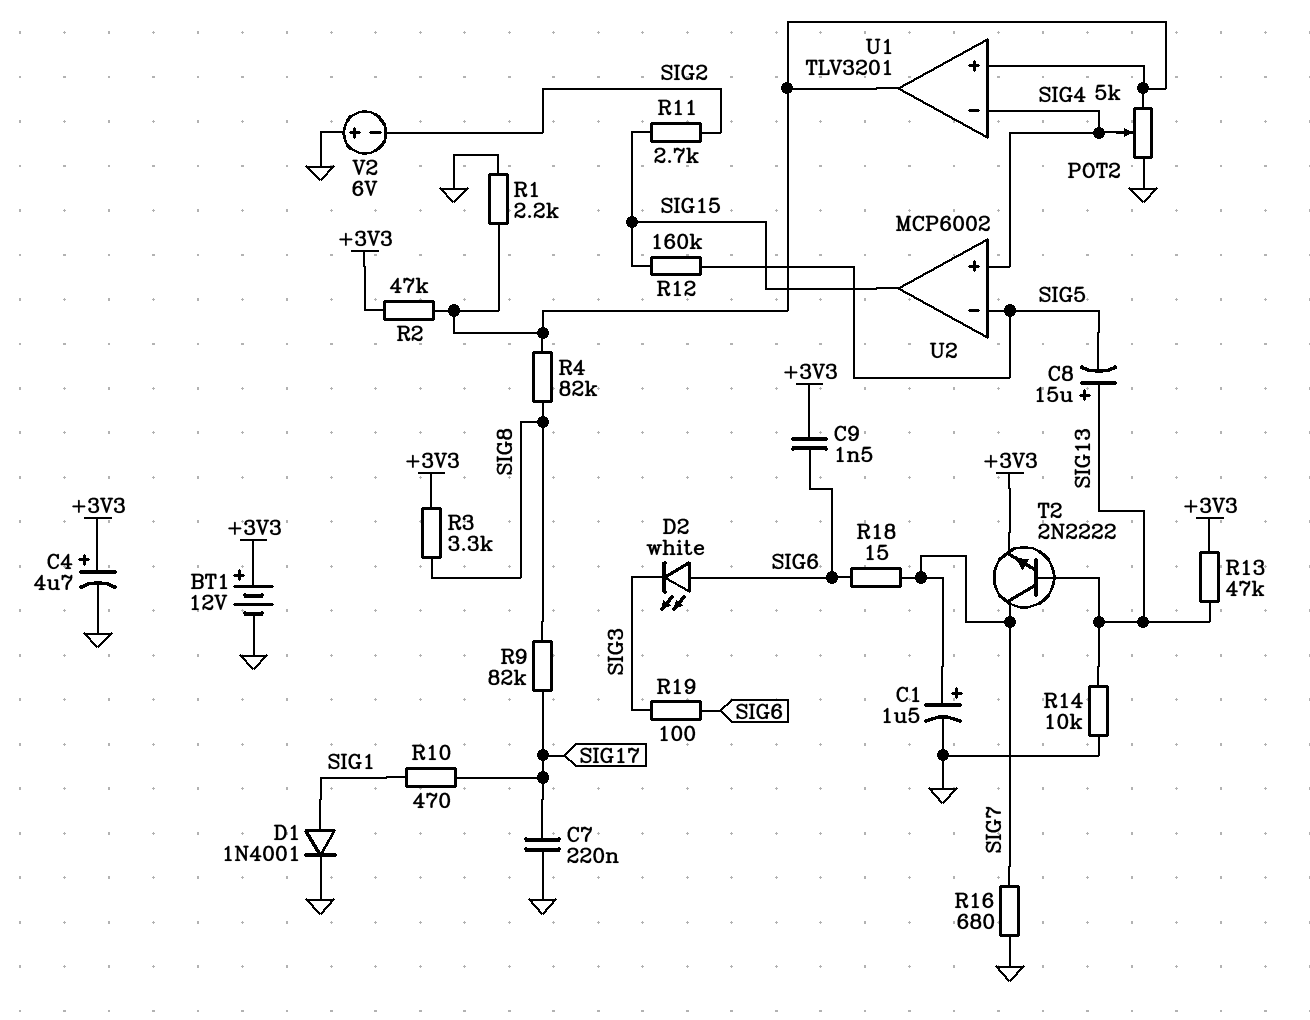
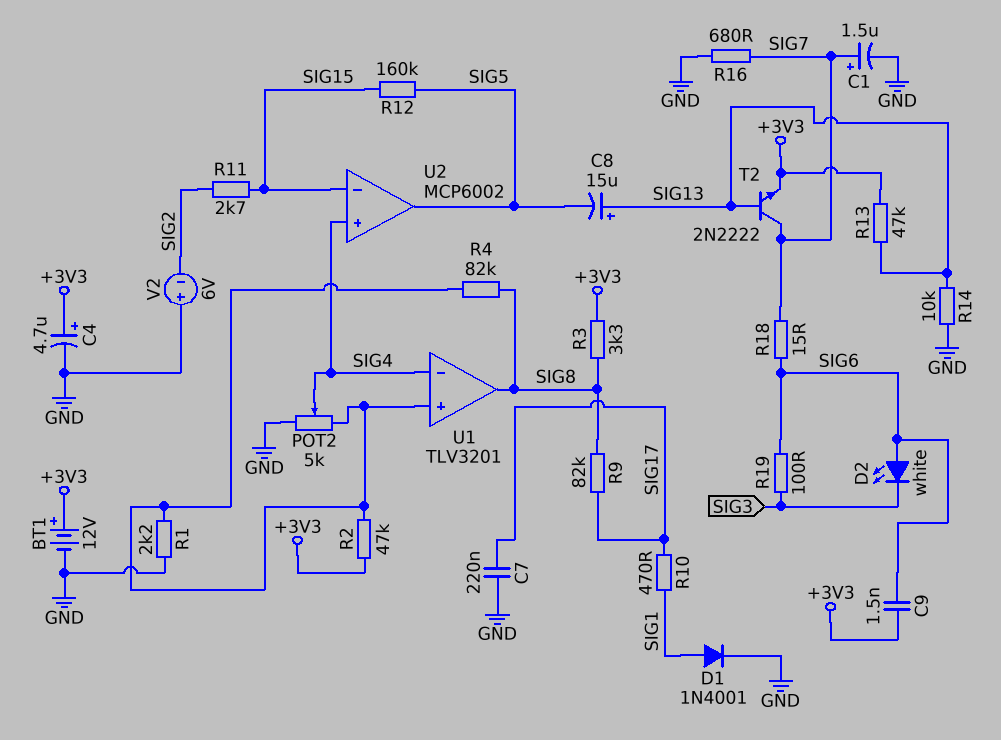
U1 pin out: U1/in+ -> SIG8
U2 pin in-: SIG5 -> SIG15
U2 pin out: SIG15 -> SIG5

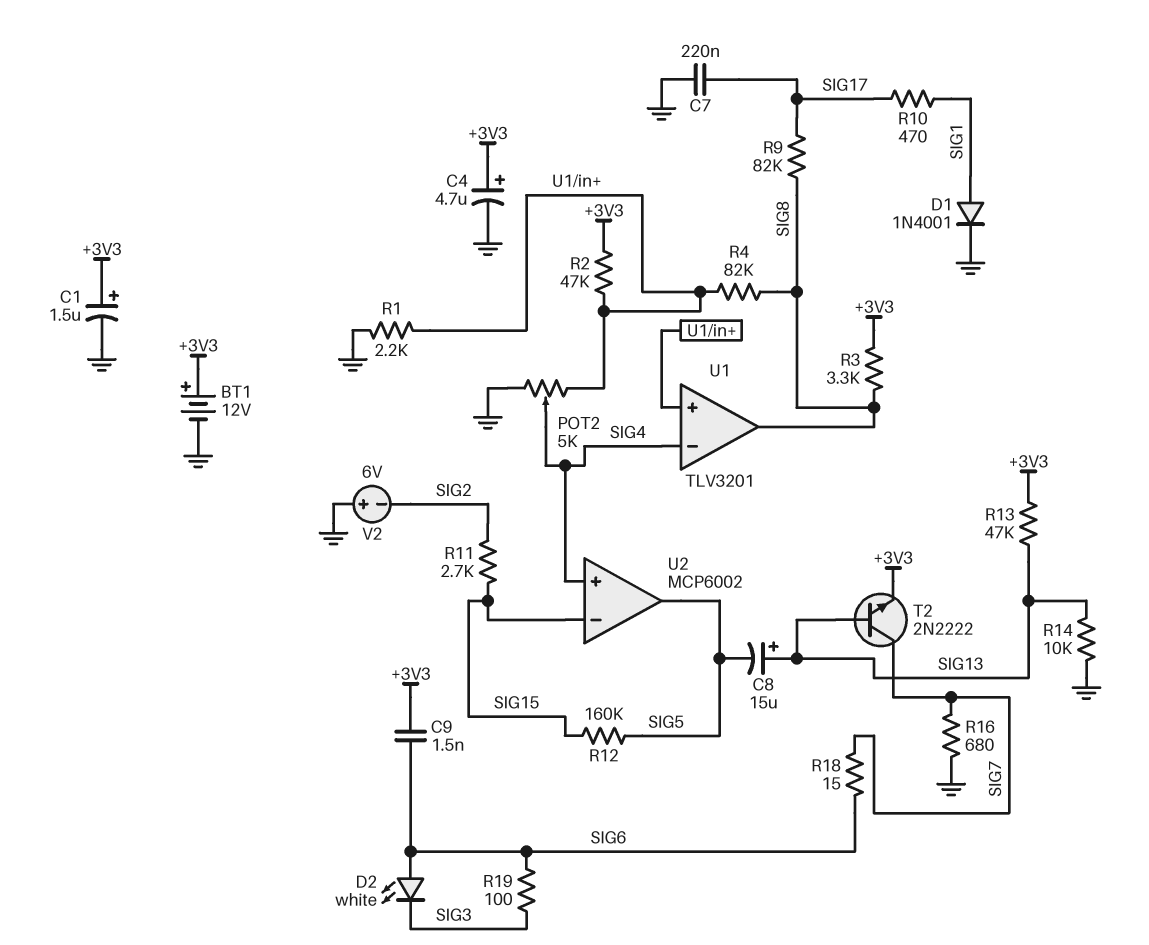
C1: 1.5uF (plus SIG7, minus GND) -> 1.5uF (plus +3V3, minus GND)

